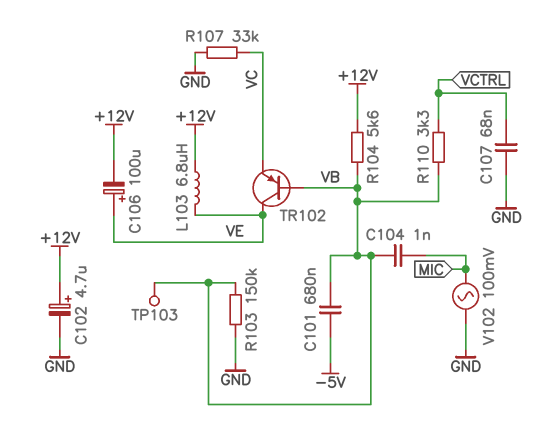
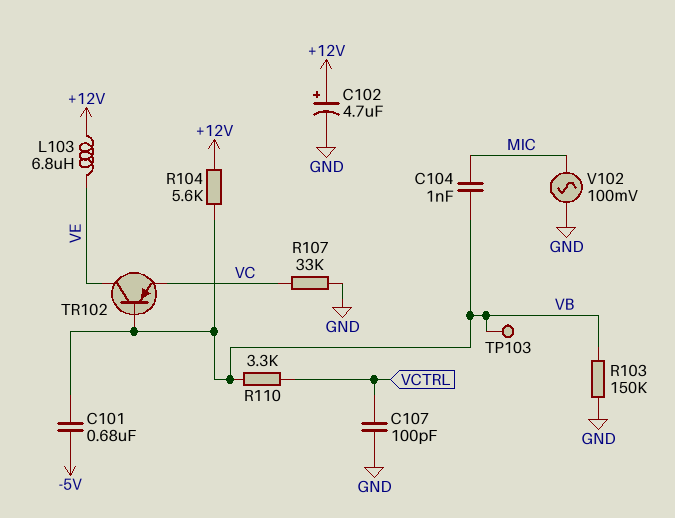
C106: 100uF (plus VE, minus +12V) -> none
C107: 68nF (GND, VCTRL) -> 100pF (GND, VCTRL)

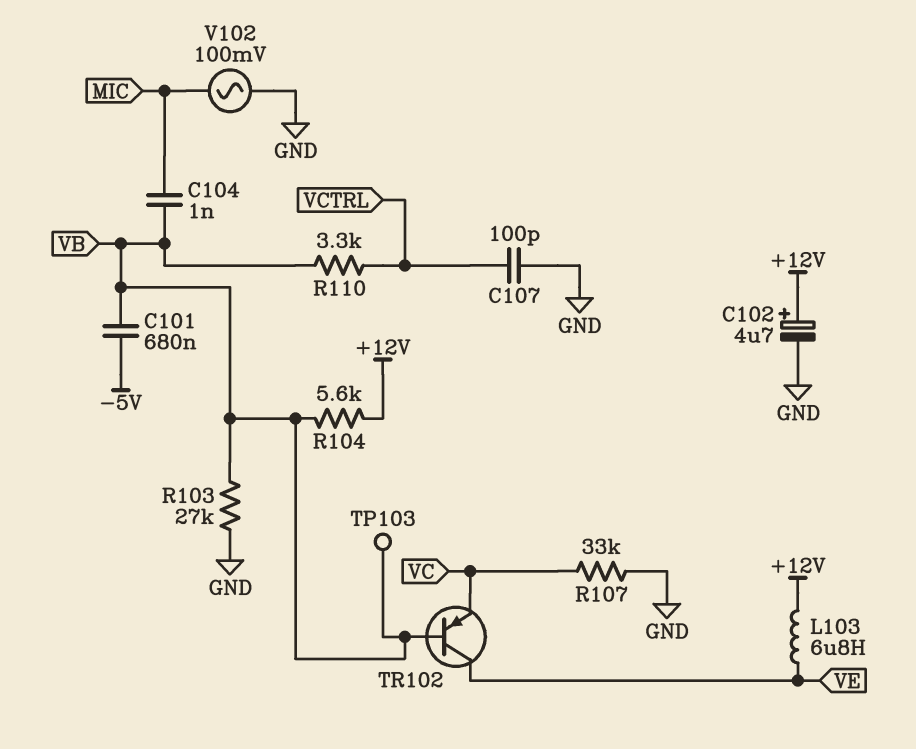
R103: 150k (GND, VB) -> 27k (GND, VB)

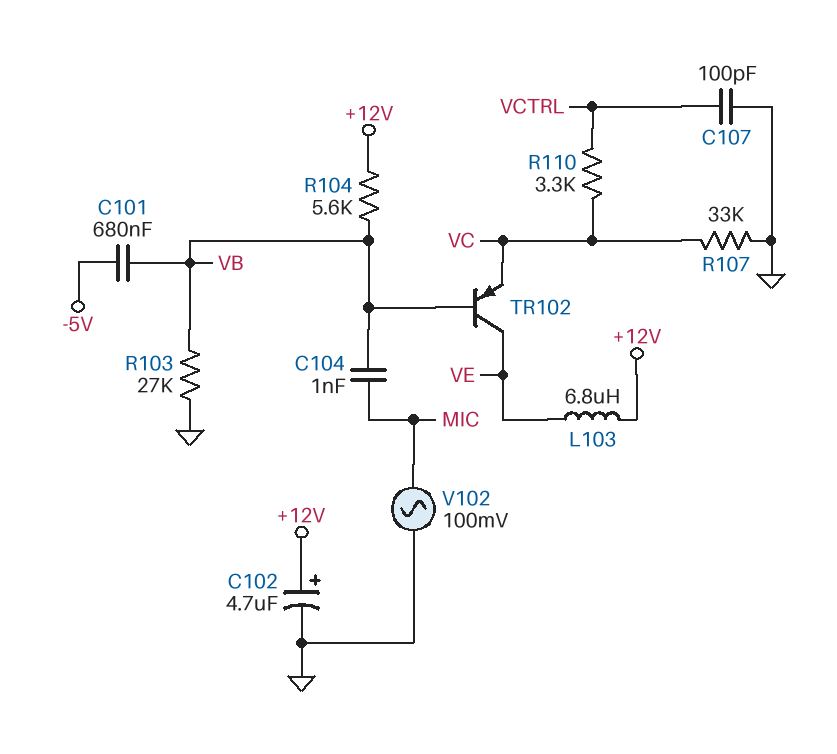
R110: 3.3k (VB, VCTRL) -> 3.3k (VC, VCTRL)
TP103: test point (VB) -> none

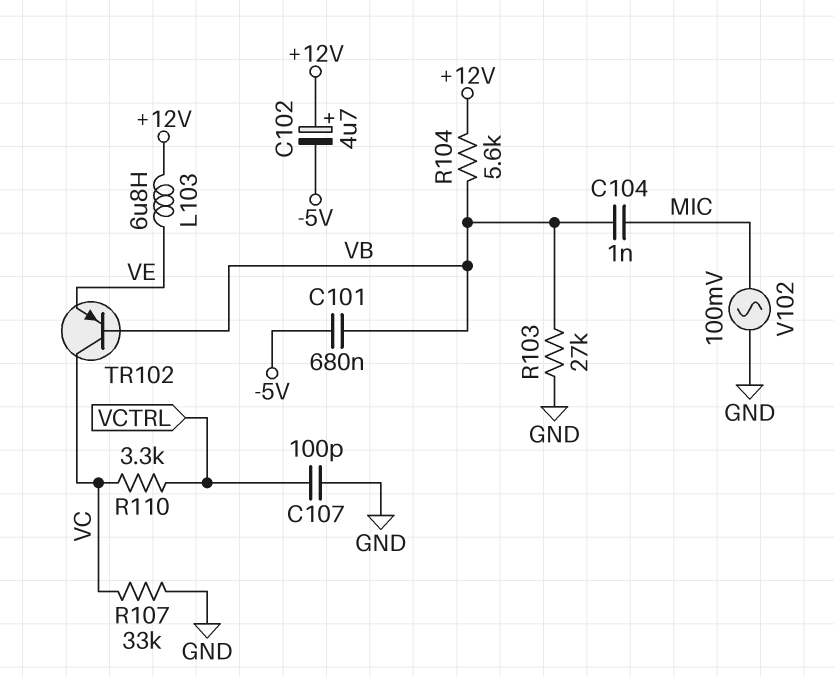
C102: 4.7uF (plus +12V, minus GND) -> 4.7uF (plus +12V, minus -5V)
TR102: PNP (B VB, C VE, E VC) -> PNP (B VB, C VC, E VE)

